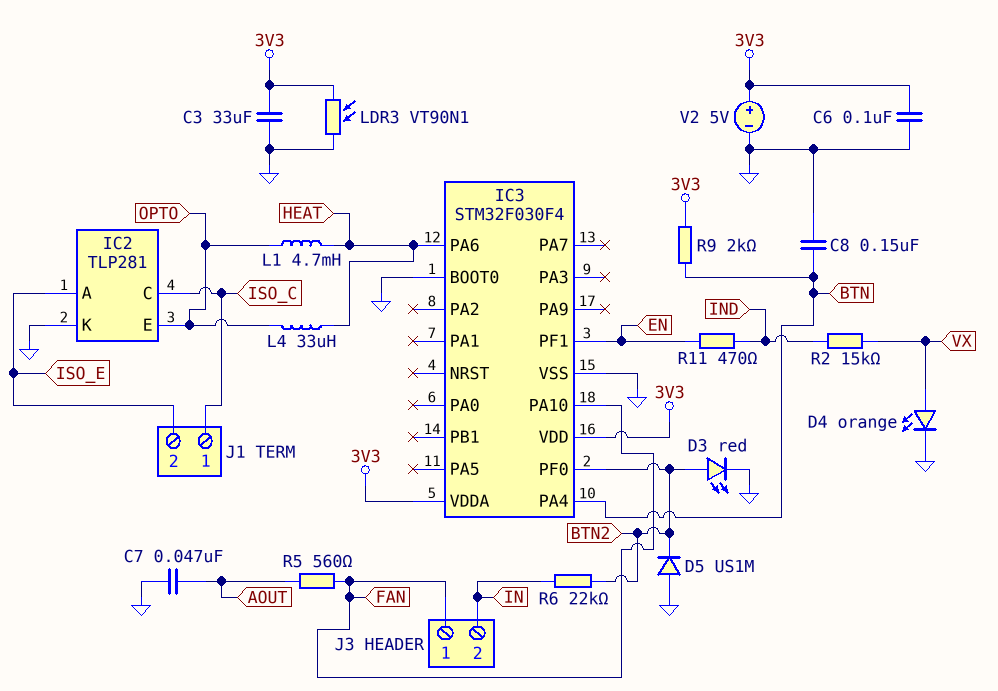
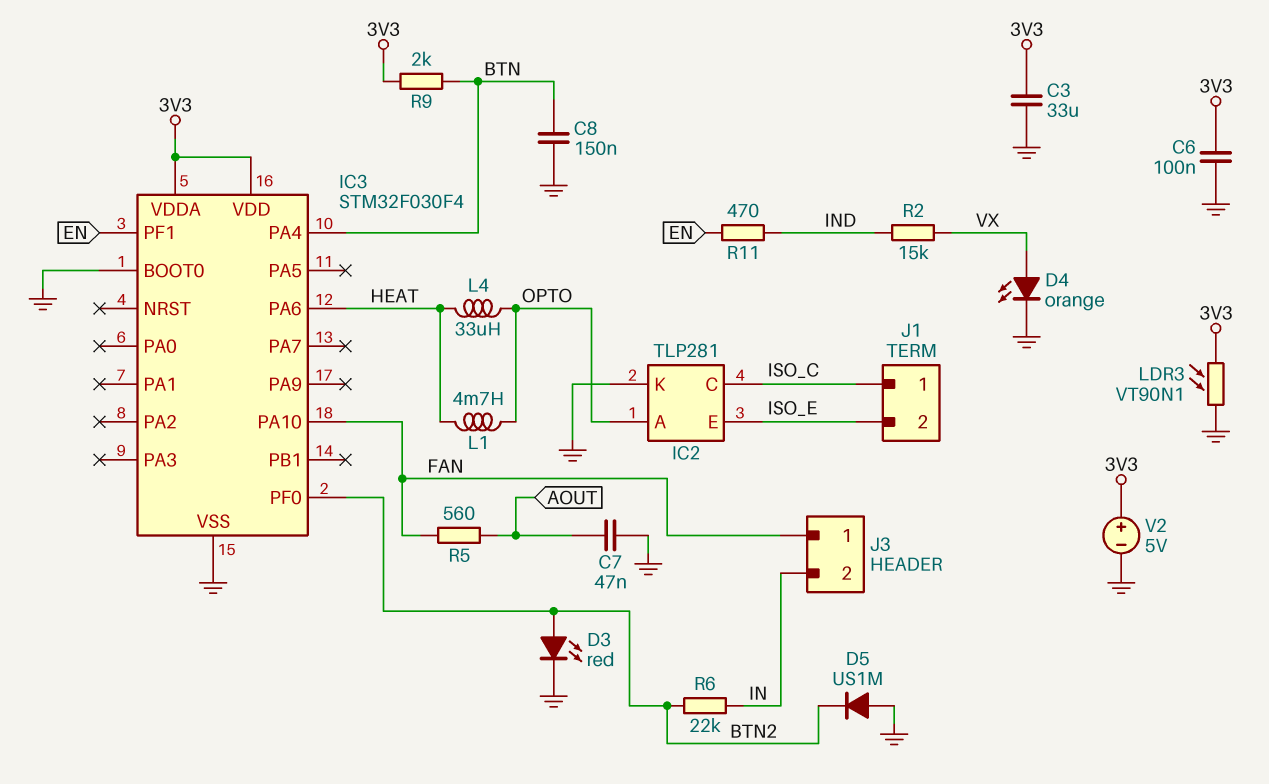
IC2 pin A: ISO_E -> OPTO
IC2 pin E: OPTO -> ISO_E

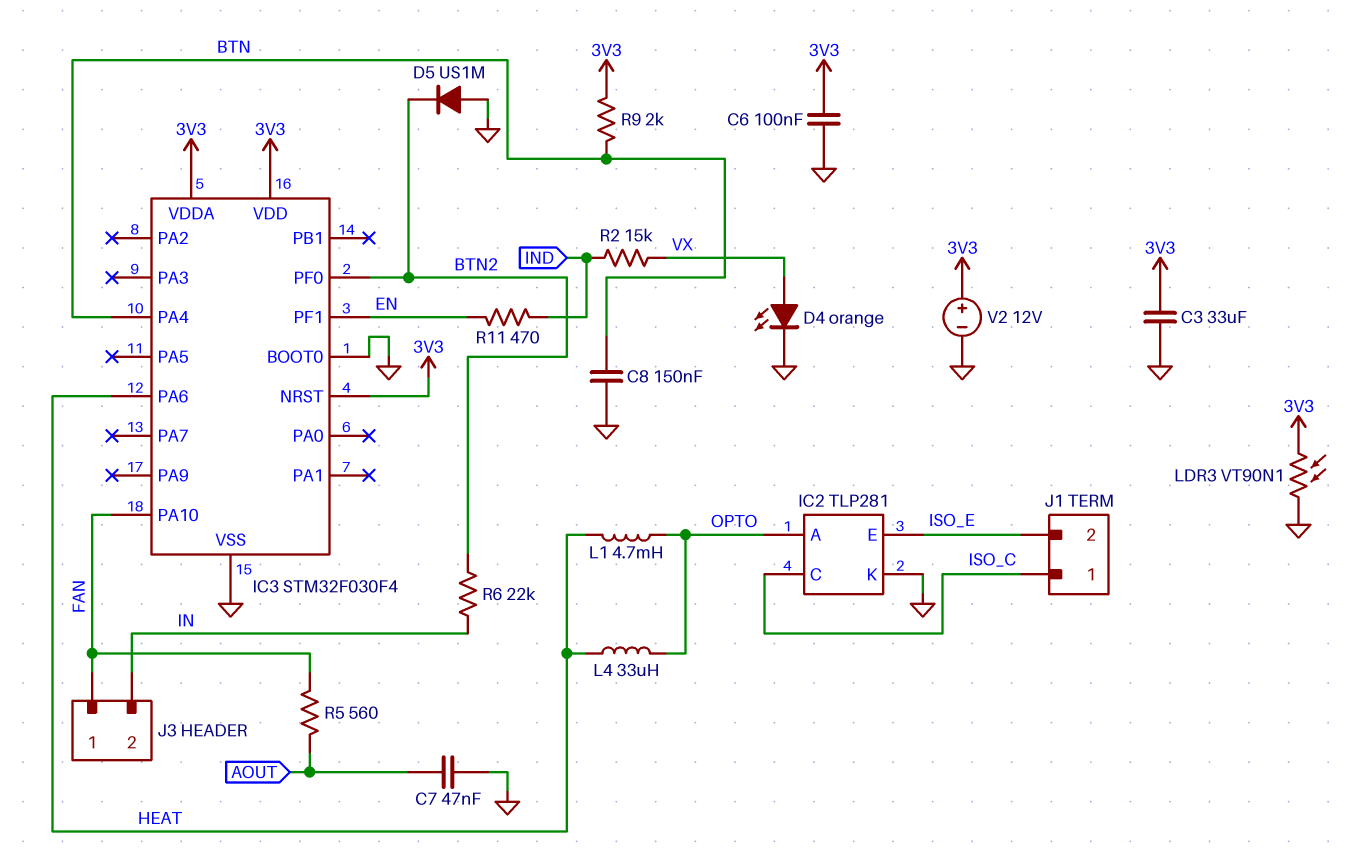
D3: LED red (A BTN2, K GND) -> none
IC3 pin NRST: none -> 3V3
V2: 5V (plus 3V3, minus GND) -> 12V (plus 3V3, minus GND)

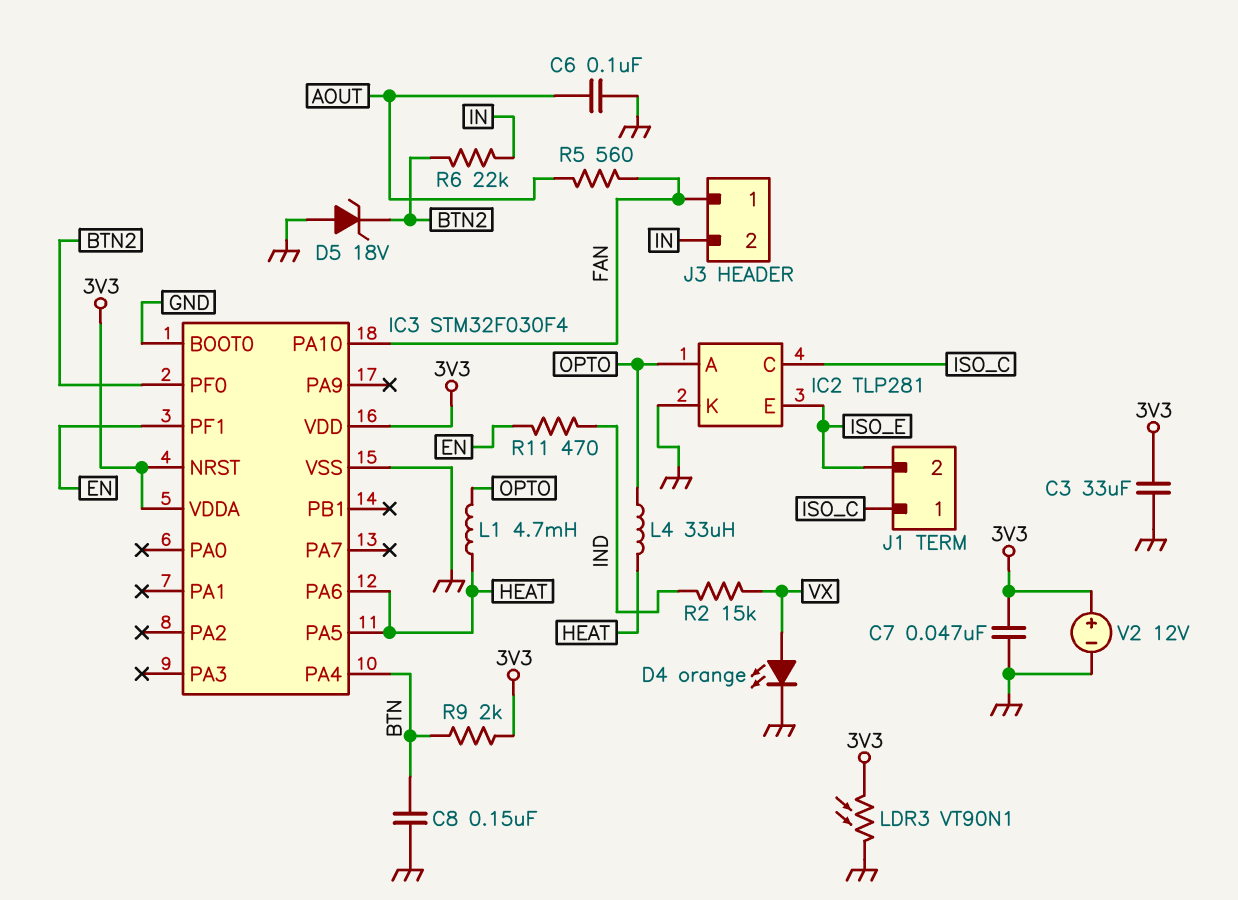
C6: 100nF (3V3, GND) -> 100nF (AOUT, GND)
C7: 47nF (AOUT, GND) -> 47nF (3V3, GND)
D5: diode US1M (A GND, K BTN2) -> zener 18V (A GND, K BTN2)
IC3 pin PA5: none -> HEAT

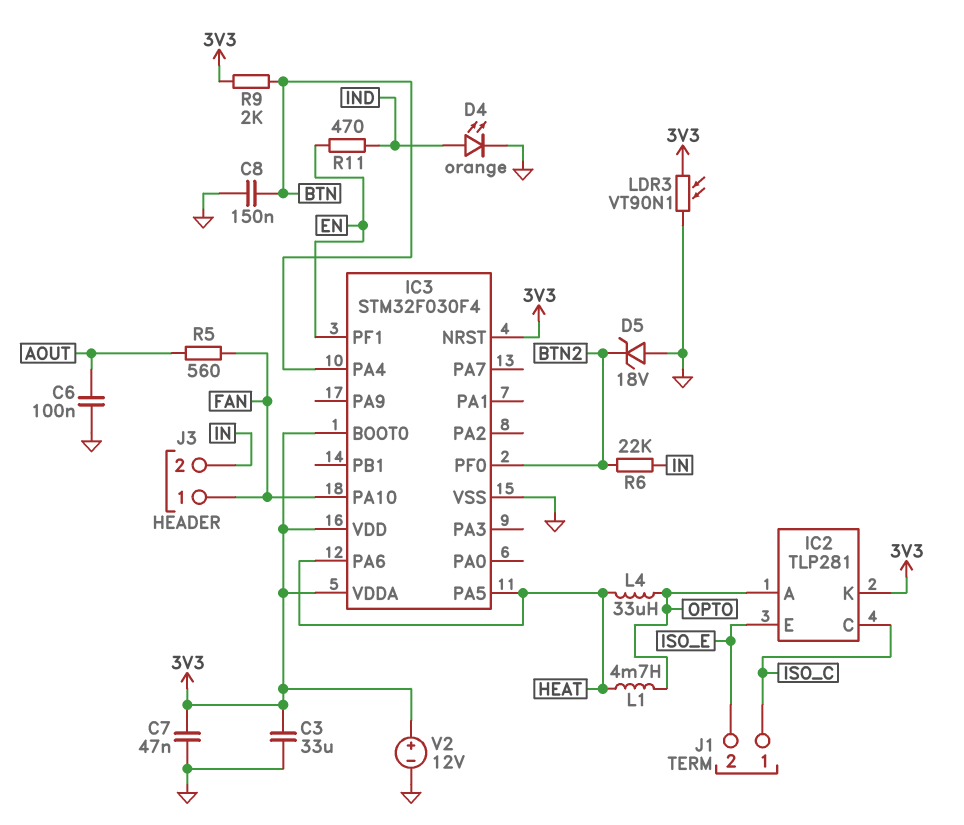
D4: LED orange (A VX, K GND) -> LED orange (A IND, K GND)
IC2 pin K: GND -> 3V3
IC3 pin BOOT0: GND -> 3V3
R2: 15k (IND, VX) -> none

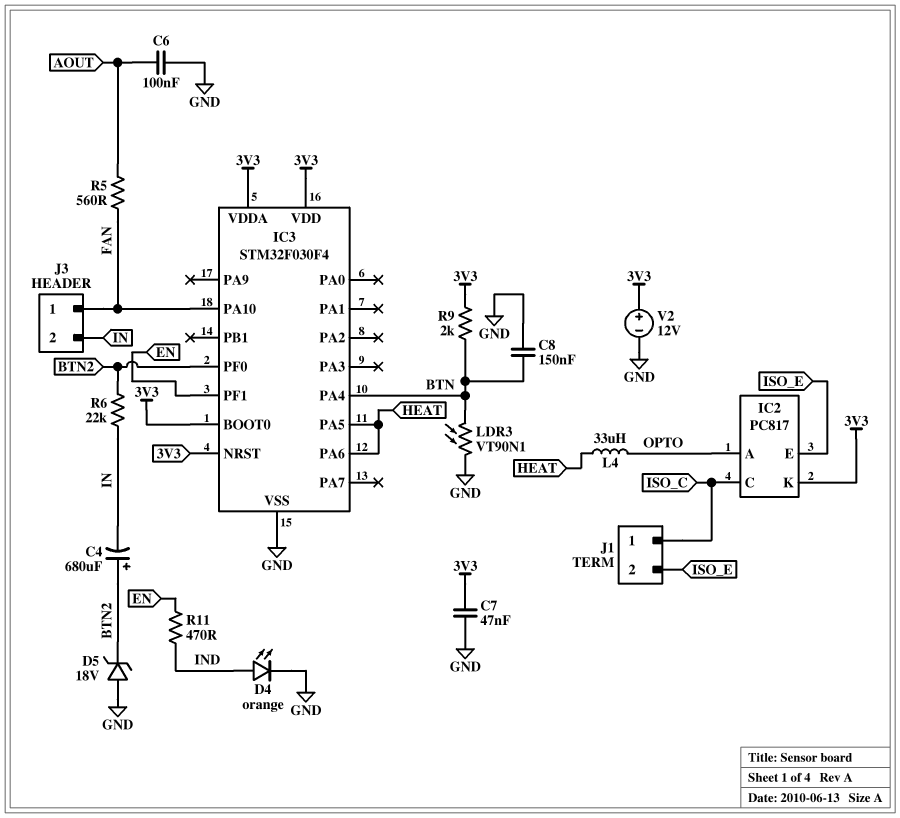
C3: 33uF (3V3, GND) -> none
C4: none -> 680uF (plus BTN2, minus IN)
IC2: TLP281 -> PC817
L1: 4.7mH (HEAT, OPTO) -> none
LDR3: VT90N1 (3V3, GND) -> VT90N1 (BTN, GND)

